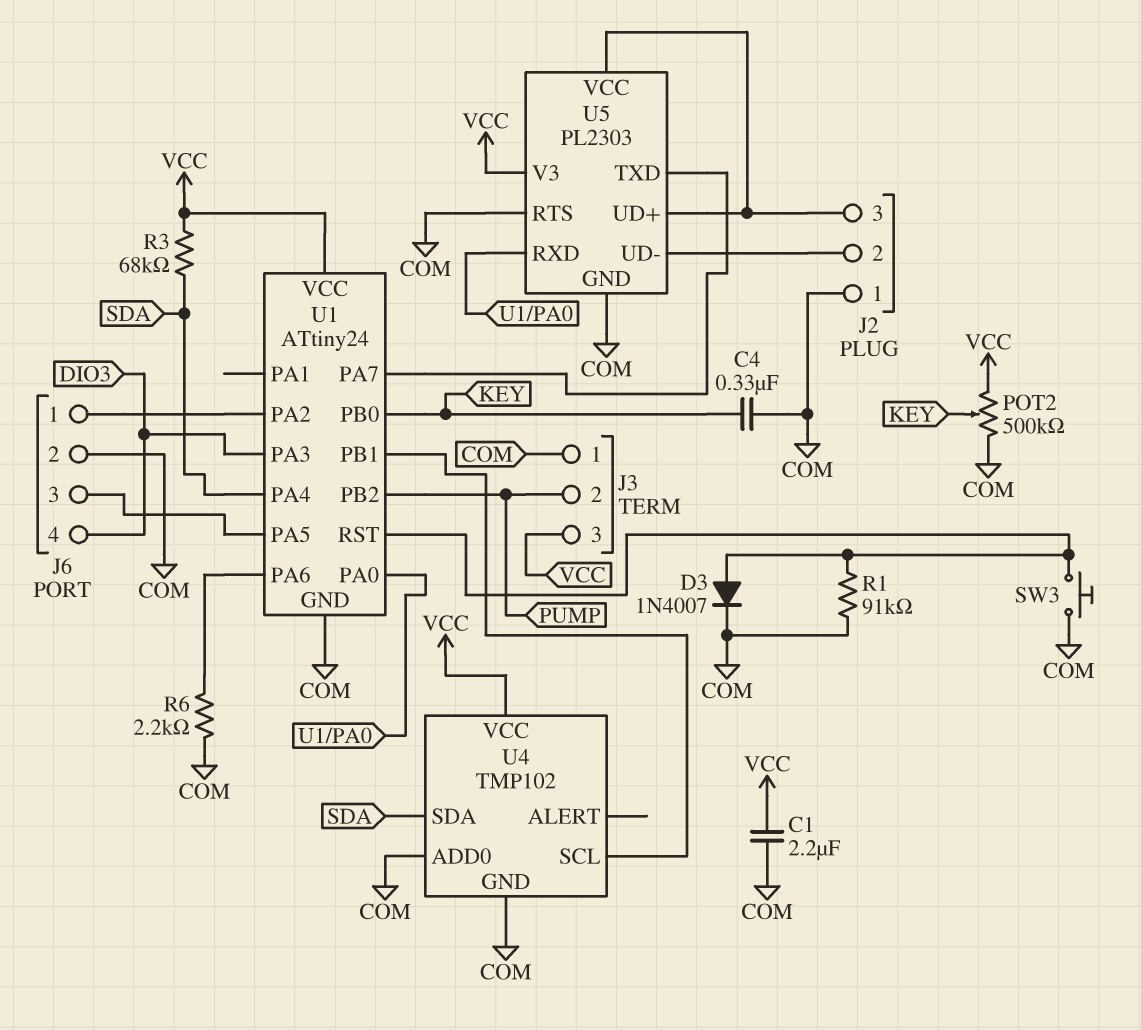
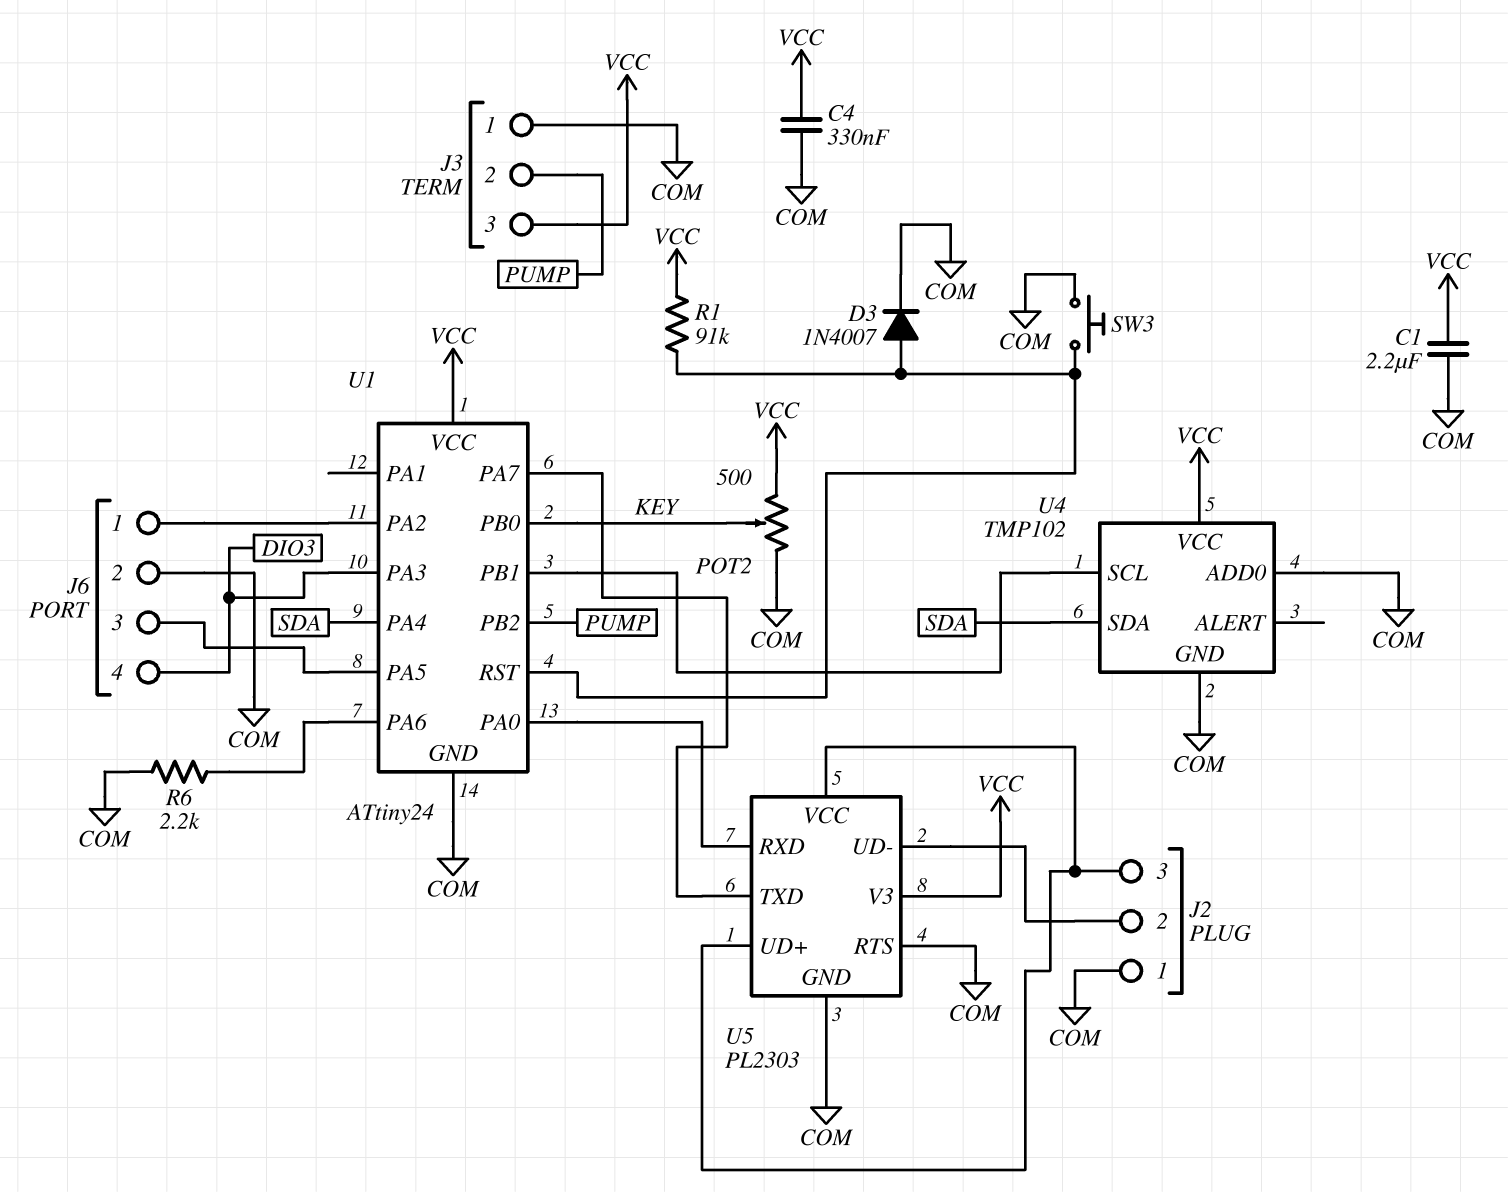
C4: 330nF (COM, KEY) -> 330nF (COM, VCC)
POT2: 500k (COM, VCC, wiper KEY) -> 500 (COM, VCC, wiper KEY)
R1: 91k (COM, U1/RST) -> 91k (U1/RST, VCC)
R3: 68k (SDA, VCC) -> none

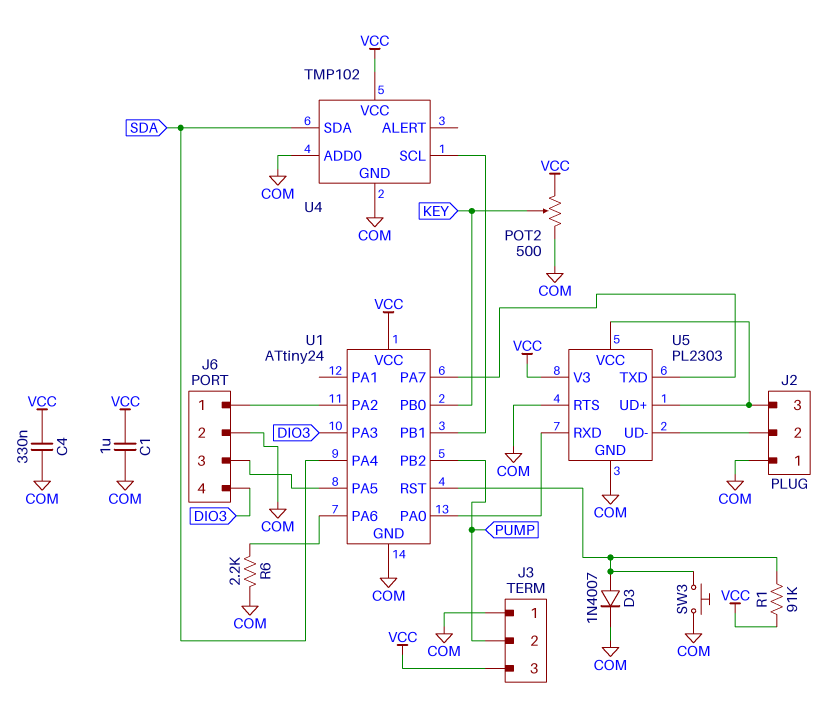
C1: 2.2uF (COM, VCC) -> 1uF (COM, VCC)

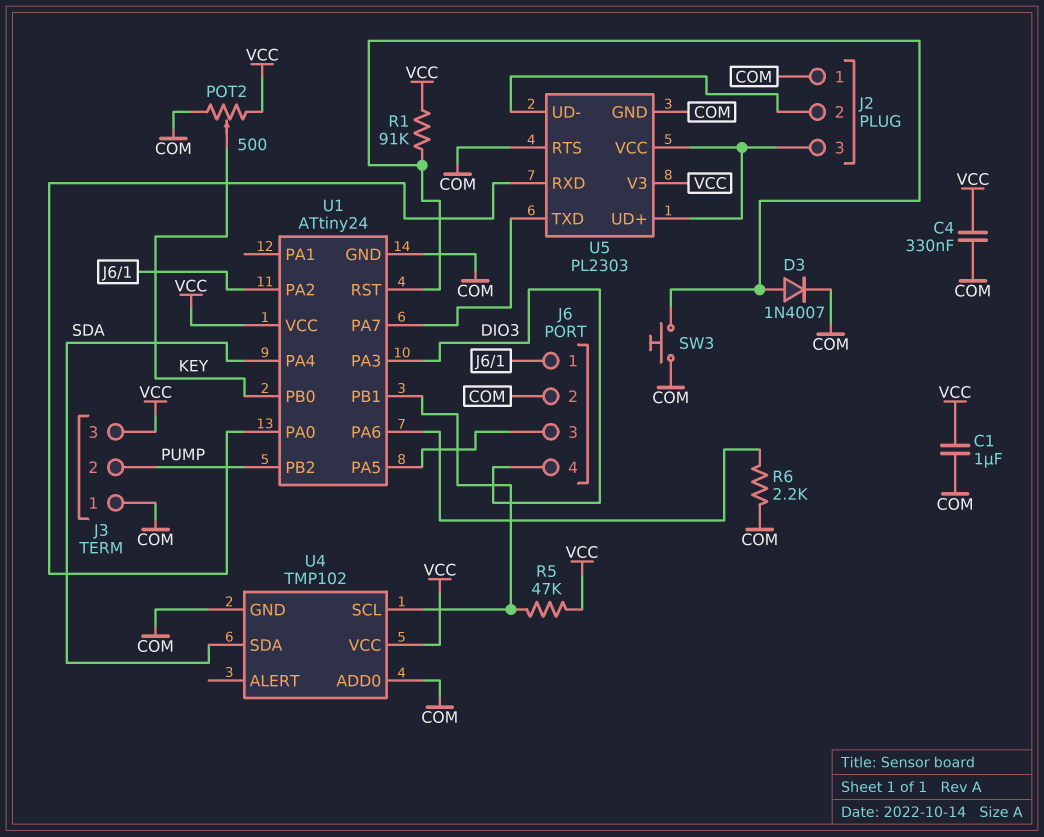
R5: none -> 47k (U1/PB1, VCC)

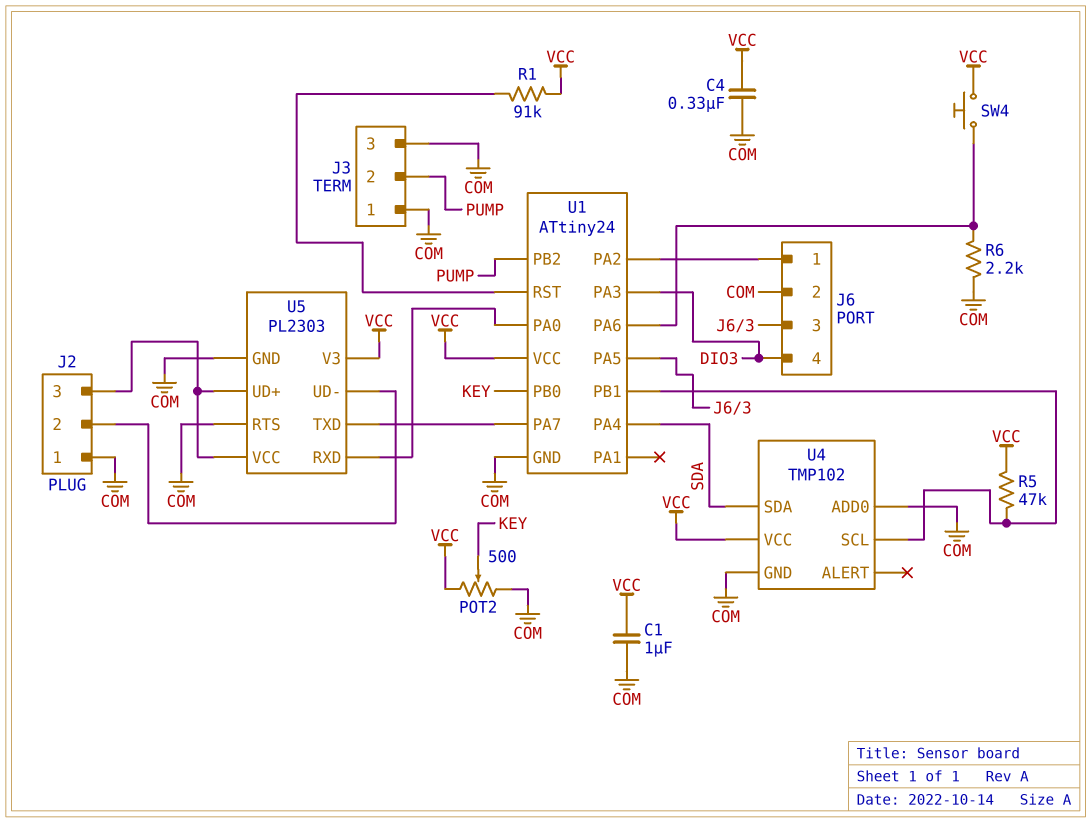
D3: diode 1N4007 (A U1/RST, K COM) -> none
J3 pin 3: VCC -> COM
SW3: button (COM, U1/RST) -> none
SW4: none -> button (U1/PA6, VCC)

